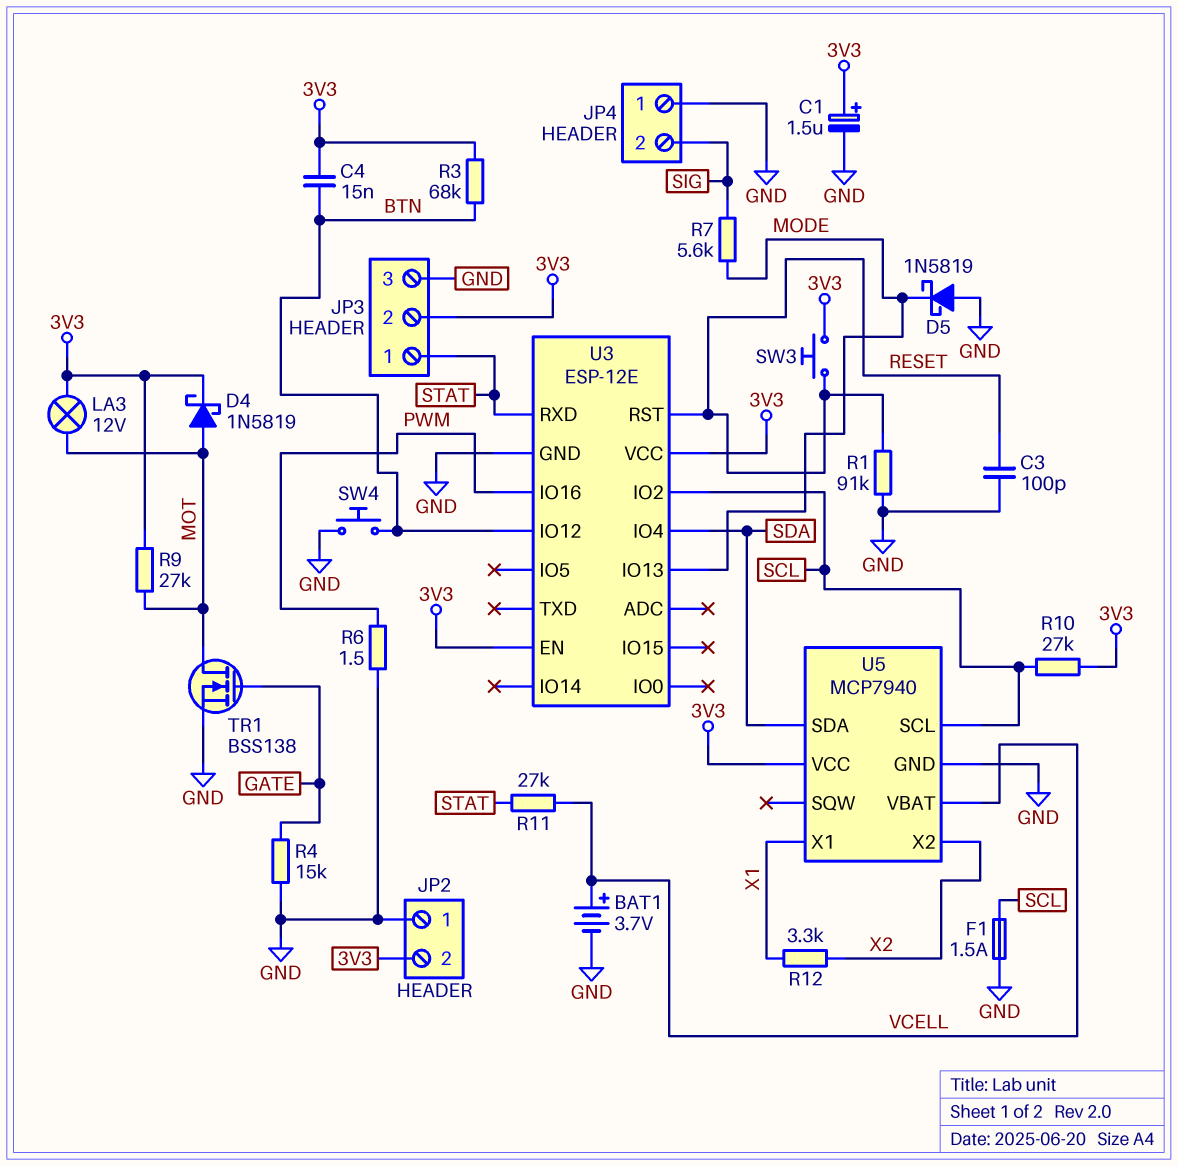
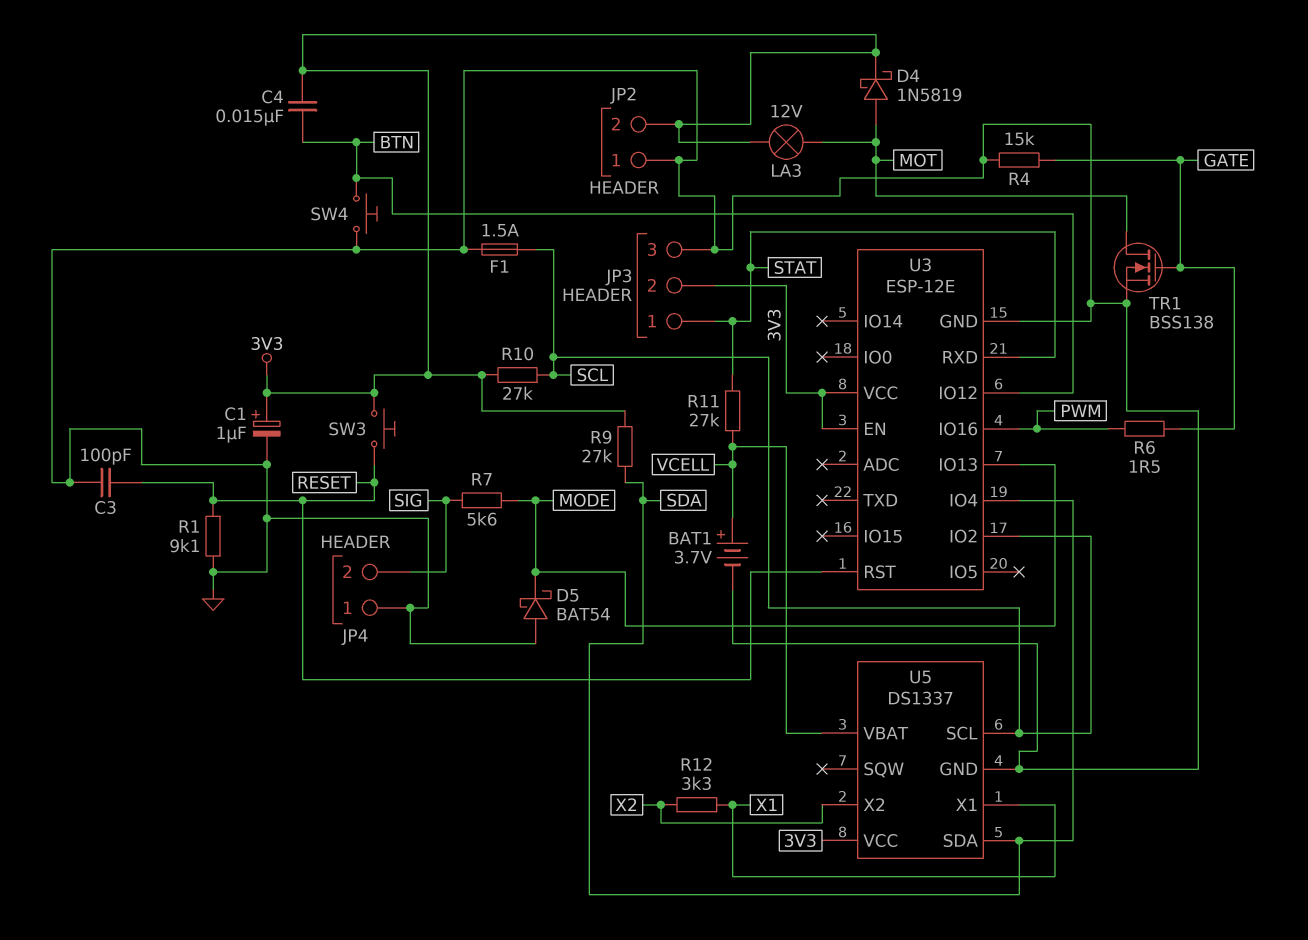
C1: 1.5uF (plus 3V3, minus GND) -> 1uF (plus 3V3, minus GND)
D5: schottky 1N5819 (A GND, K MODE) -> schottky BAT54 (A GND, K MODE)
R1: 91k (GND, RESET) -> 9.1k (GND, RESET)
R3: 68k (3V3, BTN) -> none
R6: 1.5 (GND, PWM) -> 1.5 (GATE, PWM)
R9: 27k (3V3, MOT) -> 27k (3V3, SDA)
U5: MCP7940 -> DS1337

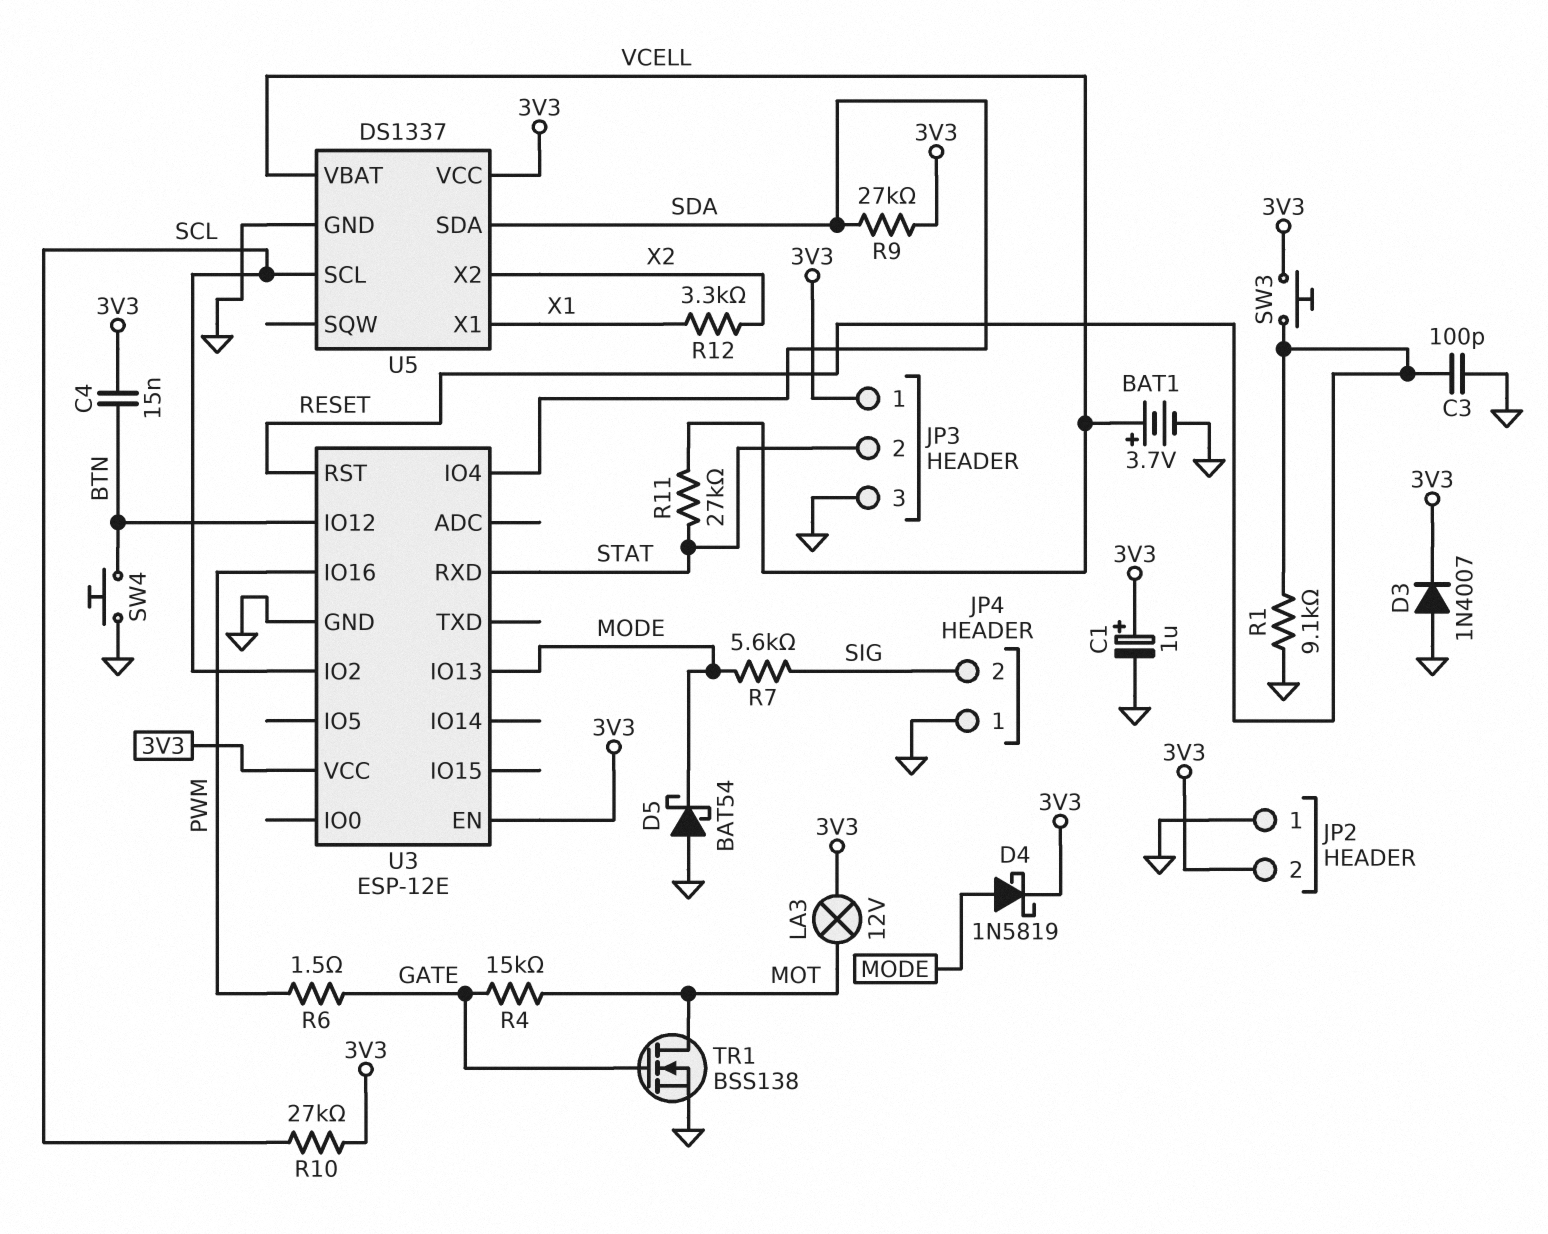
D3: none -> diode 1N4007 (A GND, K 3V3)
D4: schottky 1N5819 (A MOT, K 3V3) -> schottky 1N5819 (A MODE, K 3V3)
F1: 1.5A (GND, SCL) -> none
JP3 pin 1: STAT -> 3V3
JP3 pin 2: 3V3 -> STAT
R4: 15k (GATE, GND) -> 15k (GATE, MOT)

